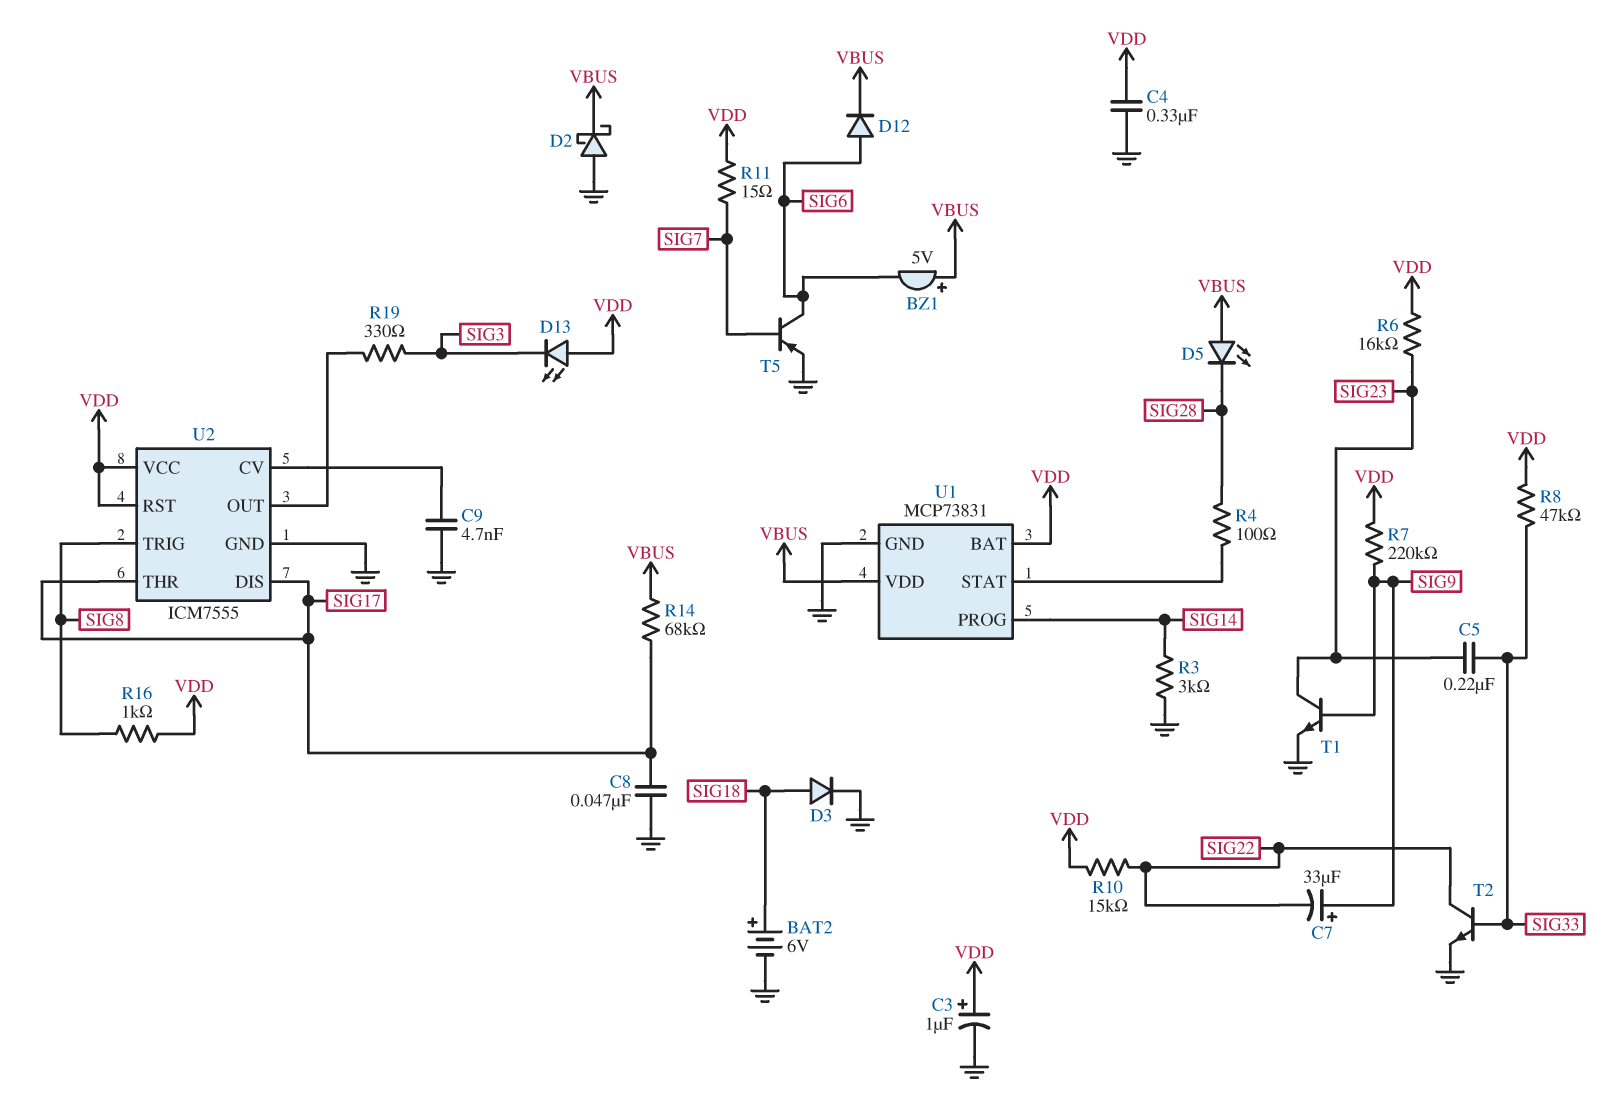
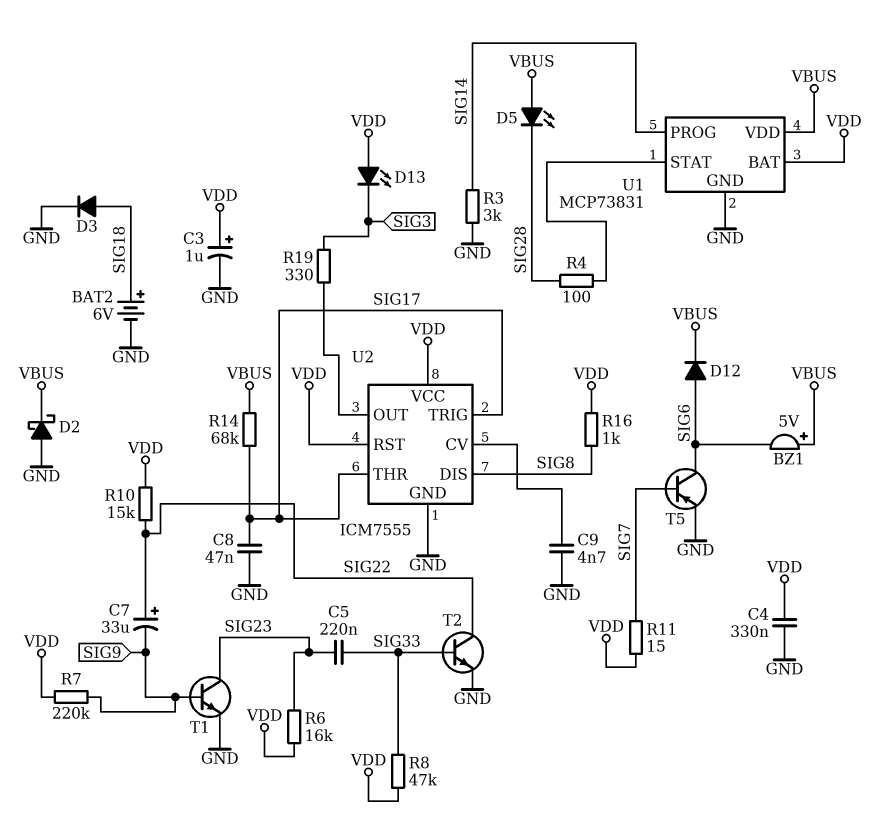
C7: 33uF (plus SIG9, minus SIG22) -> 33uF (plus SIG22, minus SIG9)
U2 pin DIS: SIG17 -> SIG8
U2 pin TRIG: SIG8 -> SIG17

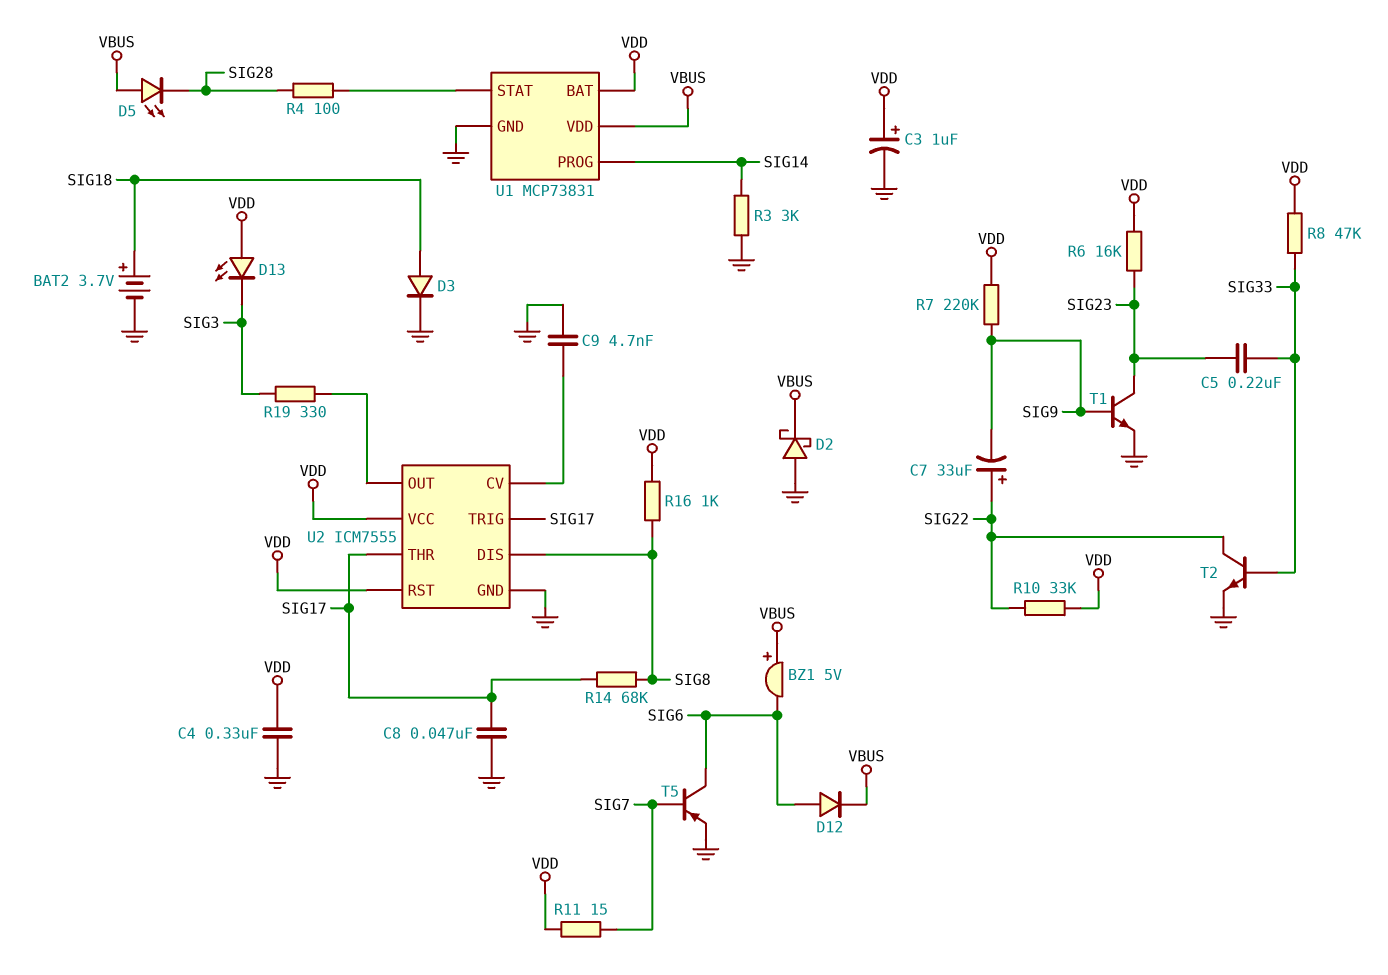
BAT2: 6V (plus SIG18, minus GND) -> 3.7V (plus SIG18, minus GND)
R10: 15k (SIG22, VDD) -> 33k (SIG22, VDD)
R14: 68k (SIG17, VBUS) -> 68k (SIG8, SIG17)

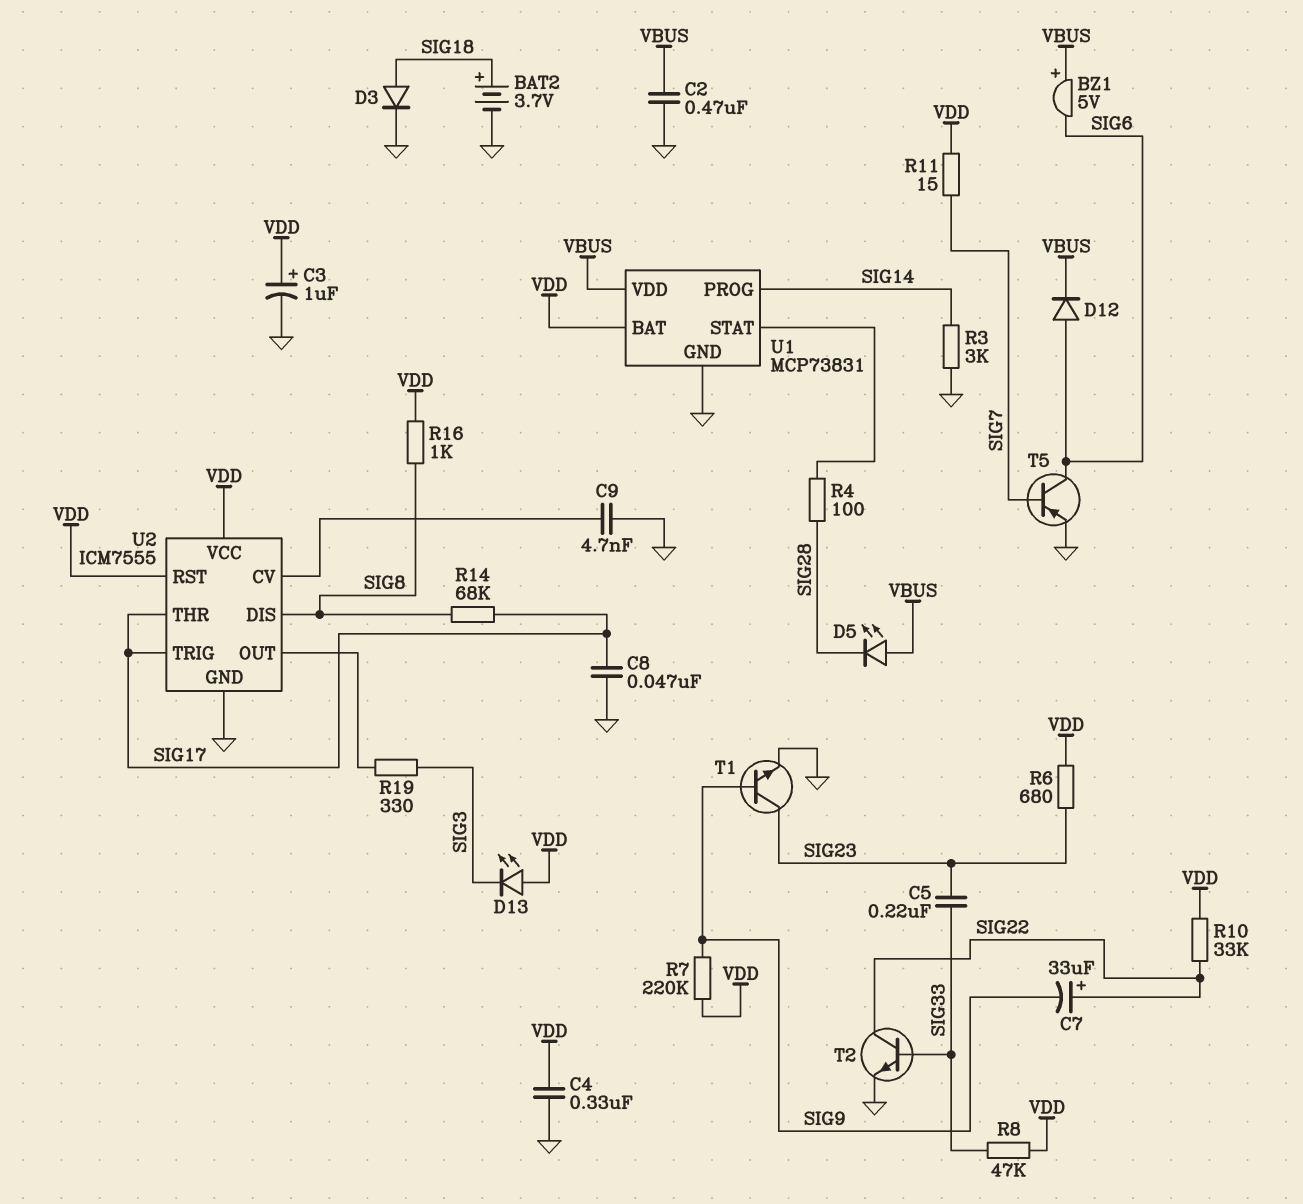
C2: none -> 470nF (GND, VBUS)
D2: schottky (A GND, K VBUS) -> none
R6: 16k (SIG23, VDD) -> 680 (SIG23, VDD)

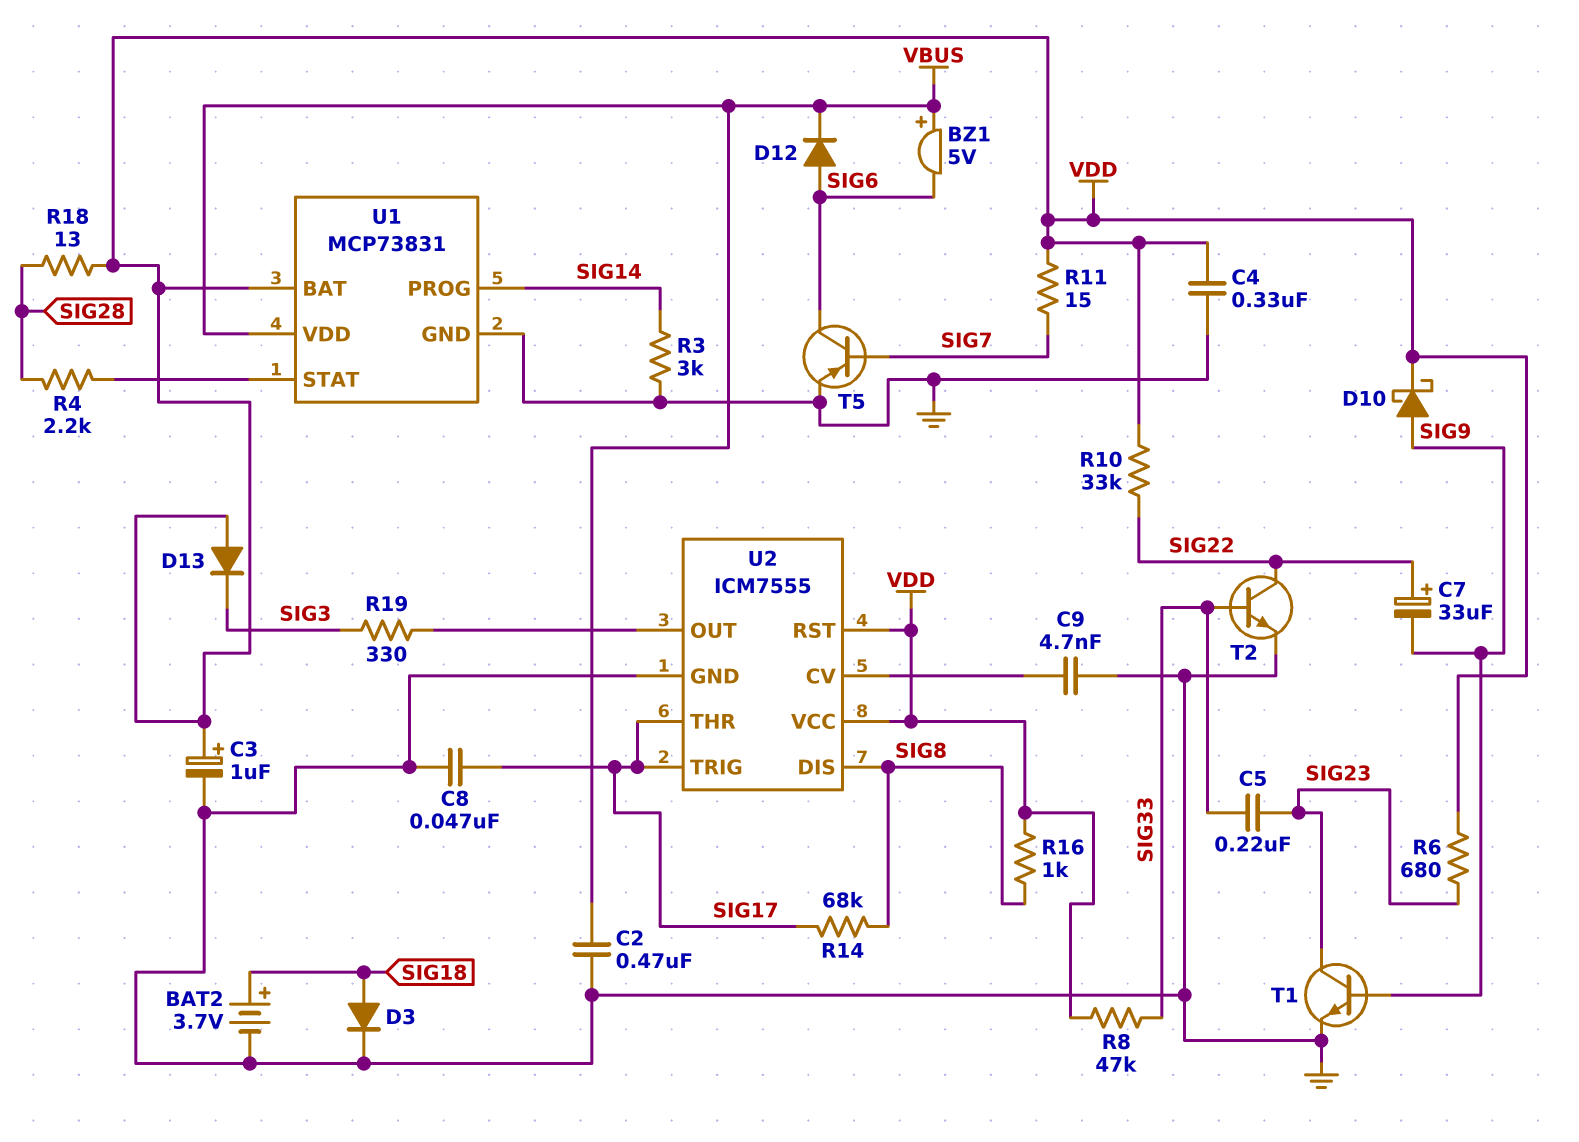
D5: LED (A VBUS, K SIG28) -> none
D10: none -> schottky (A SIG9, K VDD)
D13: LED (A VDD, K SIG3) -> diode (A VDD, K SIG3)
R4: 100 (SIG28, U1/STAT) -> 2.2k (SIG28, U1/STAT)
R7: 220k (SIG9, VDD) -> none
R18: none -> 13 (SIG28, VDD)

